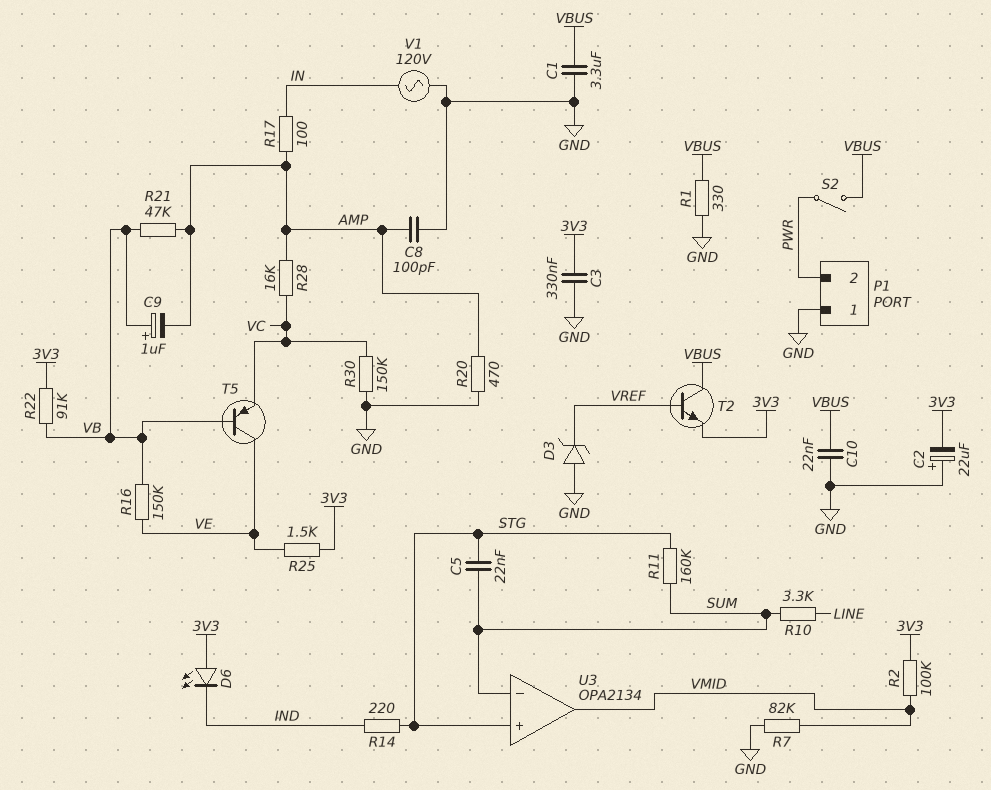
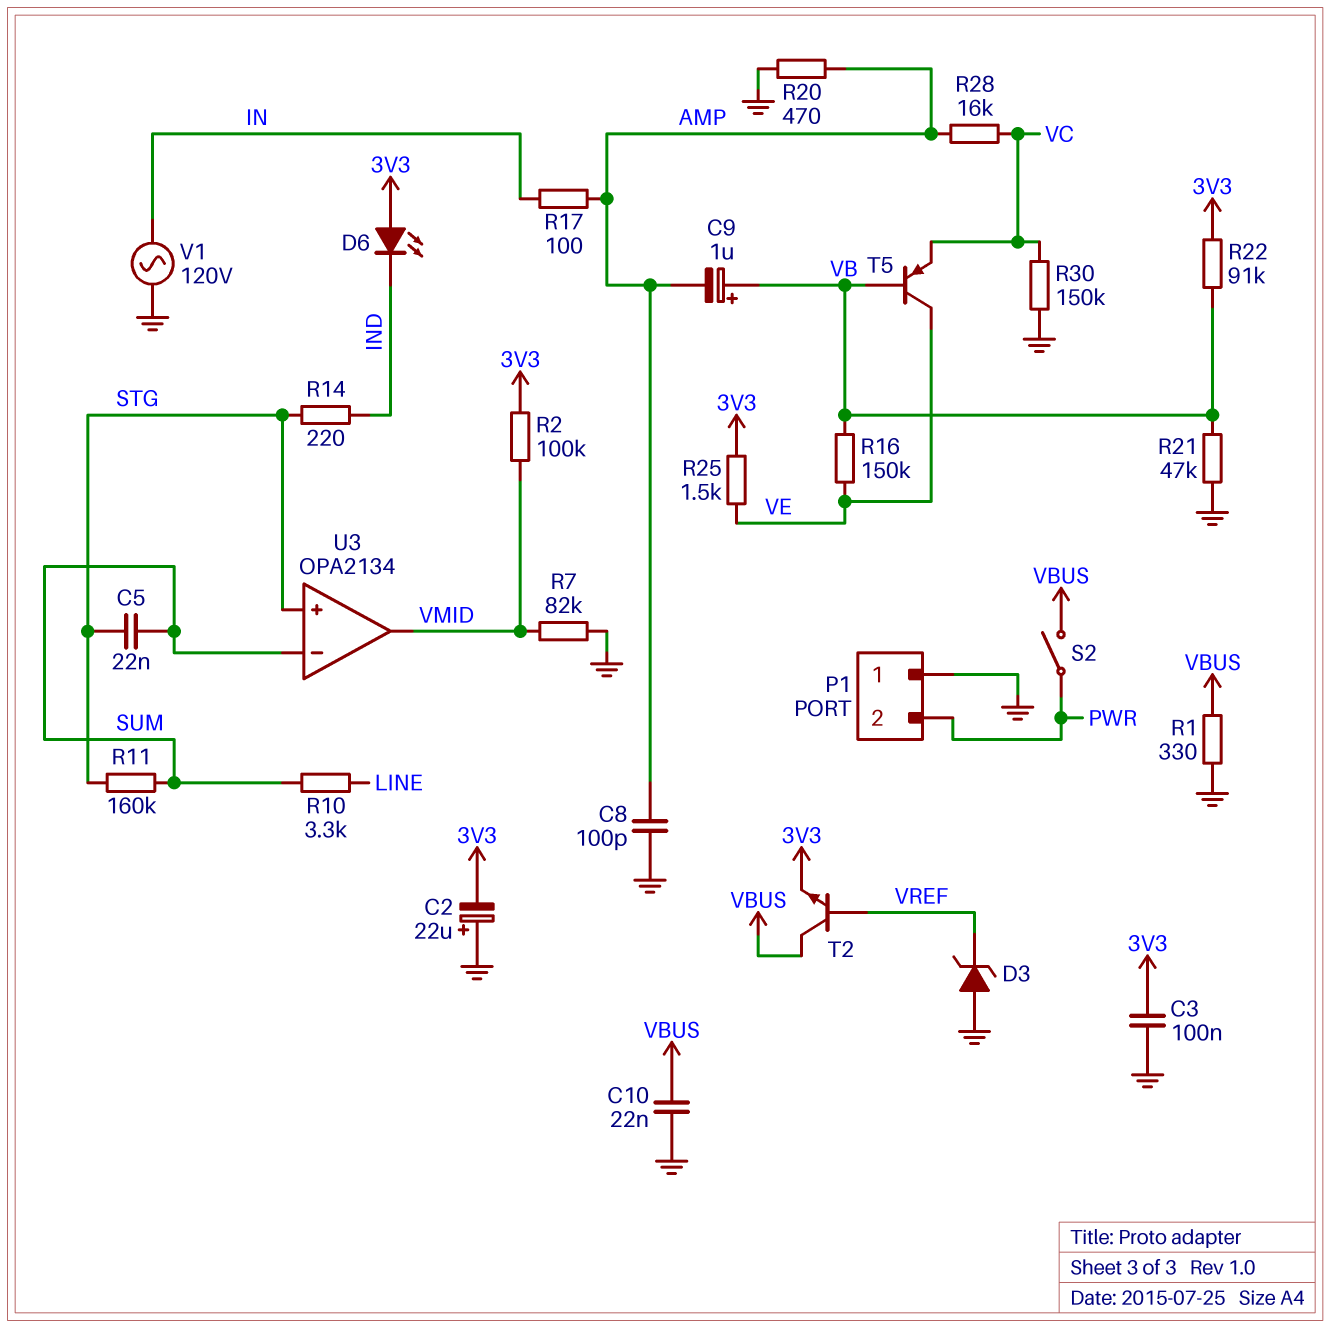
C1: 3.3uF (GND, VBUS) -> none
C3: 330nF (3V3, GND) -> 100nF (3V3, GND)
R21: 47k (AMP, VB) -> 47k (GND, VB)

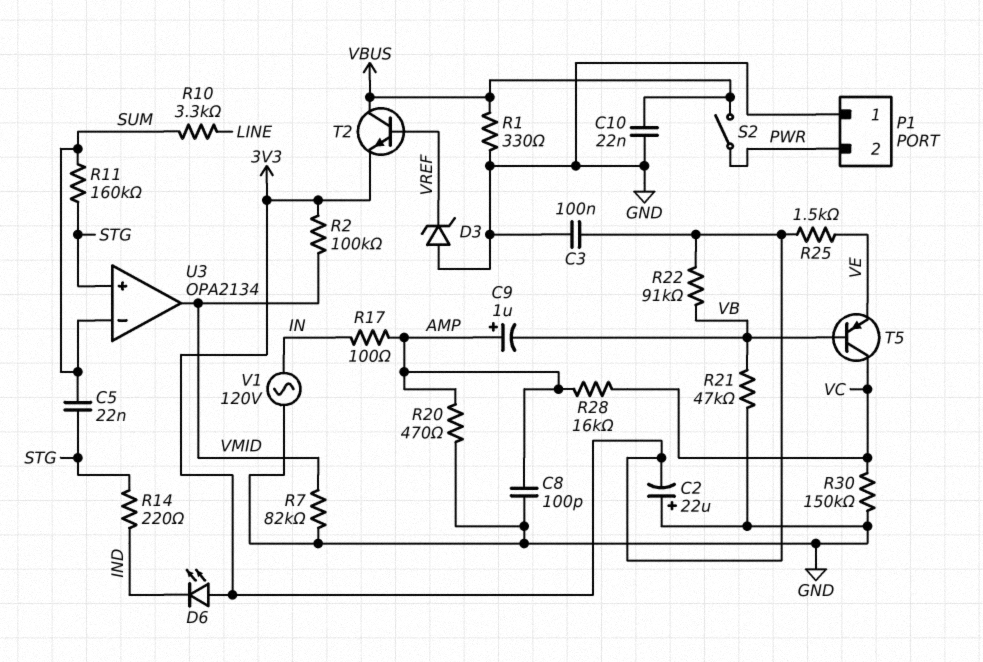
C9: 1uF (plus VB, minus AMP) -> 1uF (plus AMP, minus VB)
R16: 150k (VB, VE) -> none
T5: PNP (B VB, C VE, E VC) -> PNP (B VB, C VC, E VE)

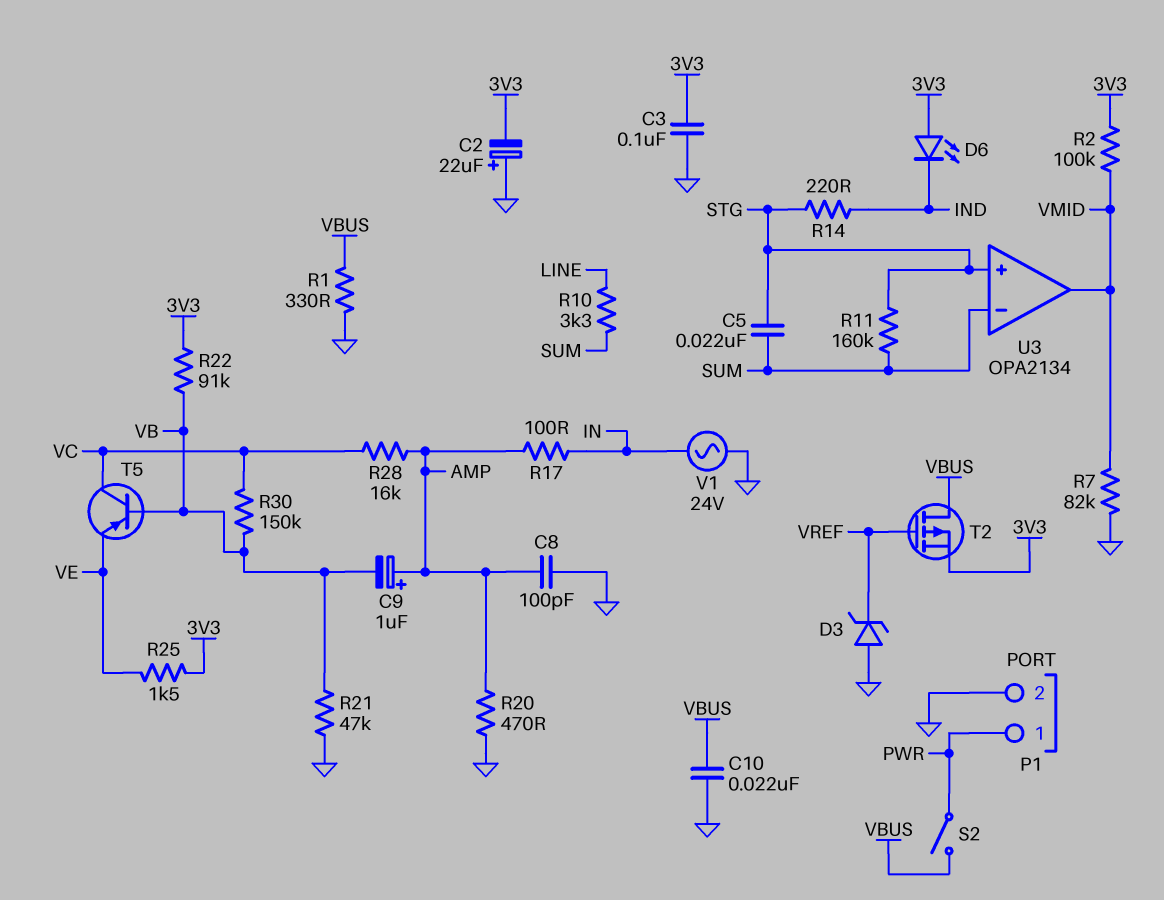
P1 pin 1: GND -> PWR
P1 pin 2: PWR -> GND
R30: 150k (GND, VC) -> 150k (VB, VC)
T2: NPN (B VREF, C VBUS, E 3V3) -> PMOS (G VREF, D VBUS, S 3V3)
V1: AC 120V (GND, IN) -> AC 24V (GND, IN)

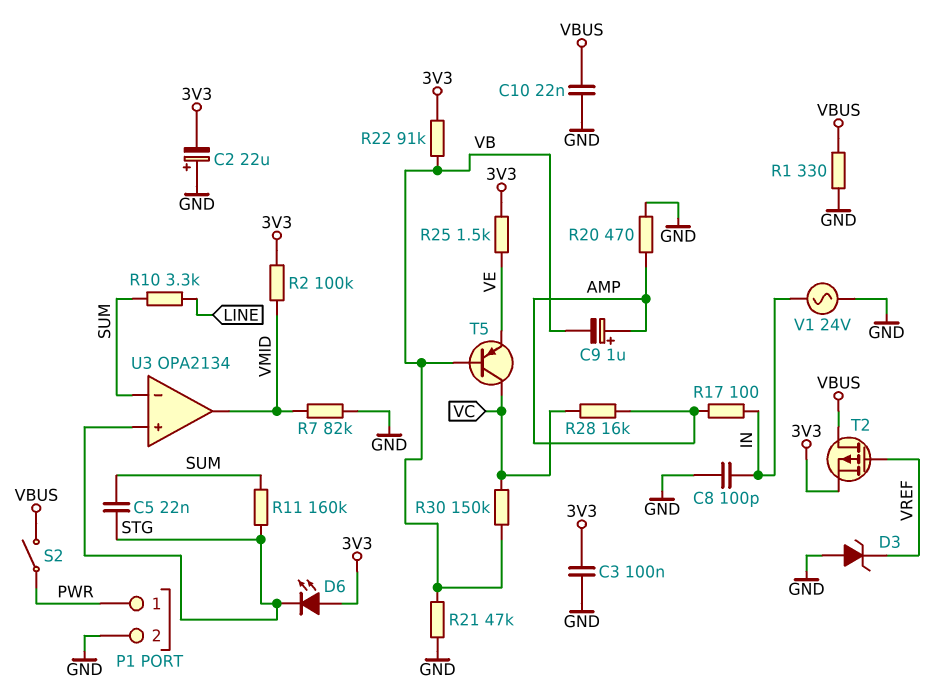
C8: 100pF (AMP, GND) -> 100pF (GND, IN)
D6: LED (A 3V3, K IND) -> LED (A 3V3, K STG)
R14: 220 (IND, STG) -> none

